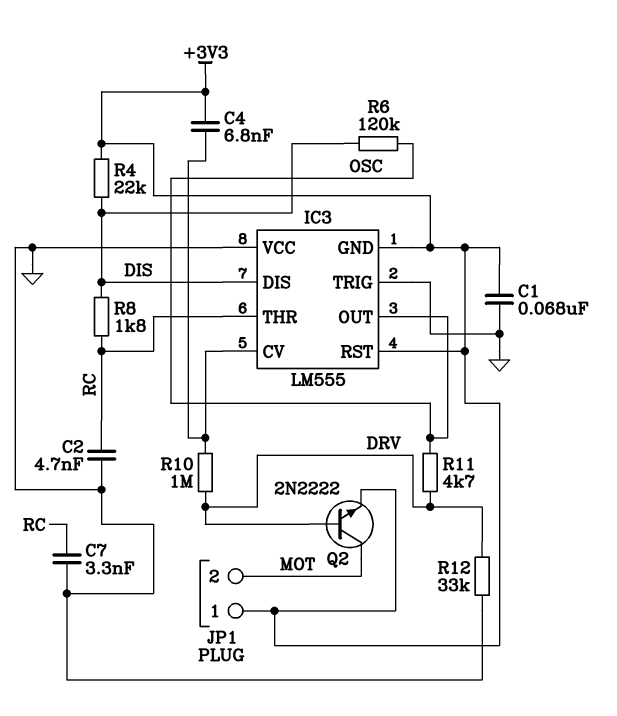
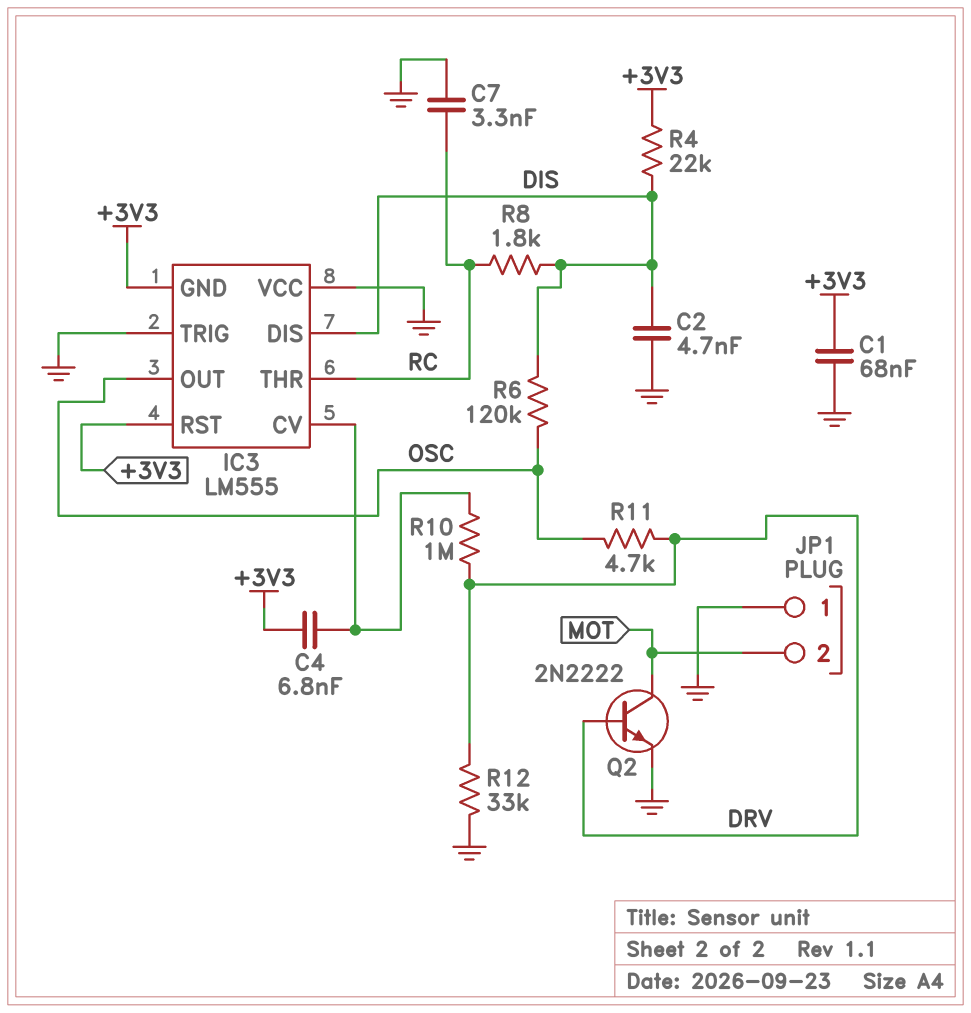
C2: 4.7nF (GND, RC) -> 4.7nF (DIS, GND)
JP1 pin 1: +3V3 -> GND
Q2: NPN 2N2222 (B DRV, C MOT, E +3V3) -> NPN 2N2222 (B DRV, C MOT, E GND)

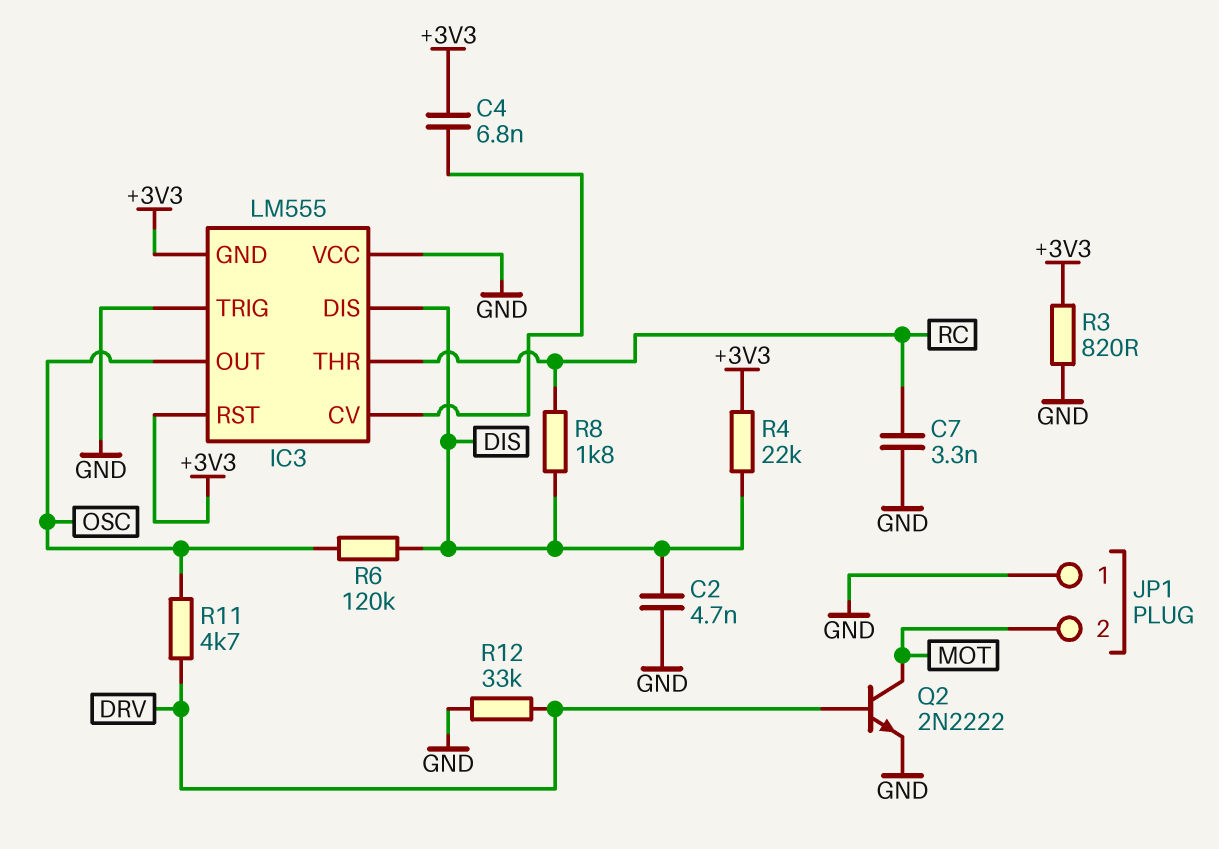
C1: 68nF (+3V3, GND) -> none
R3: none -> 820 (+3V3, GND)
R10: 1M (DRV, IC3/CV) -> none

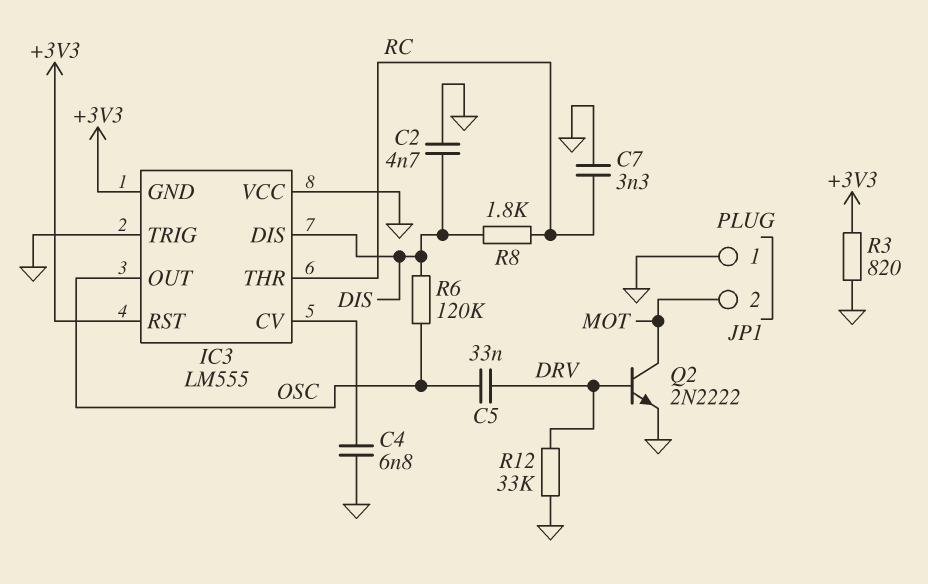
C4: 6.8nF (+3V3, IC3/CV) -> 6.8nF (GND, IC3/CV)
C5: none -> 33nF (DRV, OSC)
R4: 22k (+3V3, DIS) -> none
R11: 4.7k (DRV, OSC) -> none

